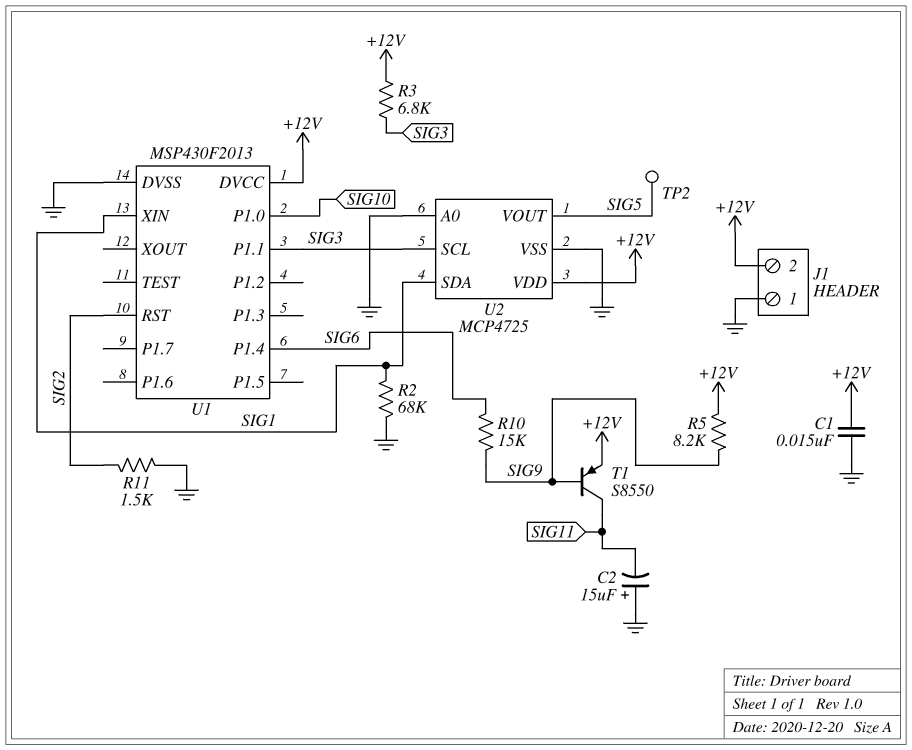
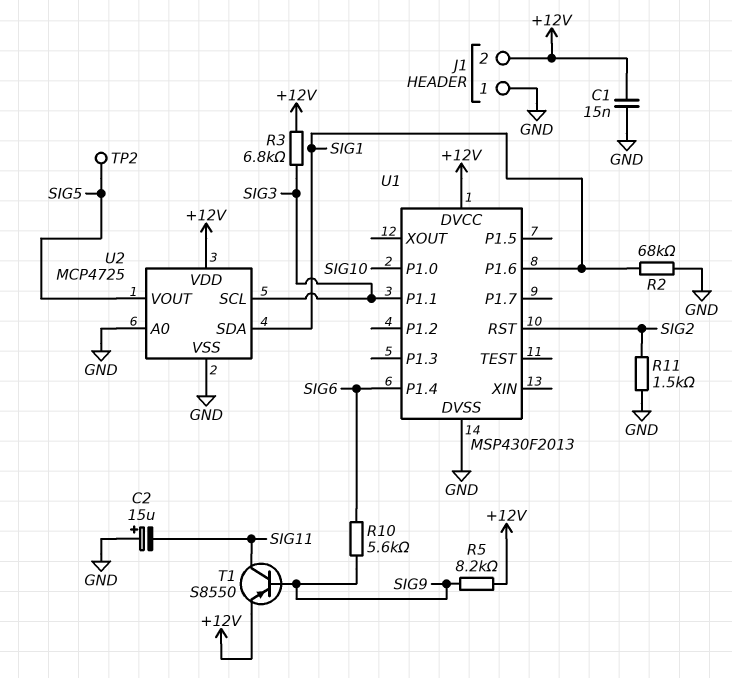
R10: 15k (SIG6, SIG9) -> 5.6k (SIG6, SIG9)
U1 pin P1.6: none -> SIG1
U1 pin XIN: SIG1 -> none

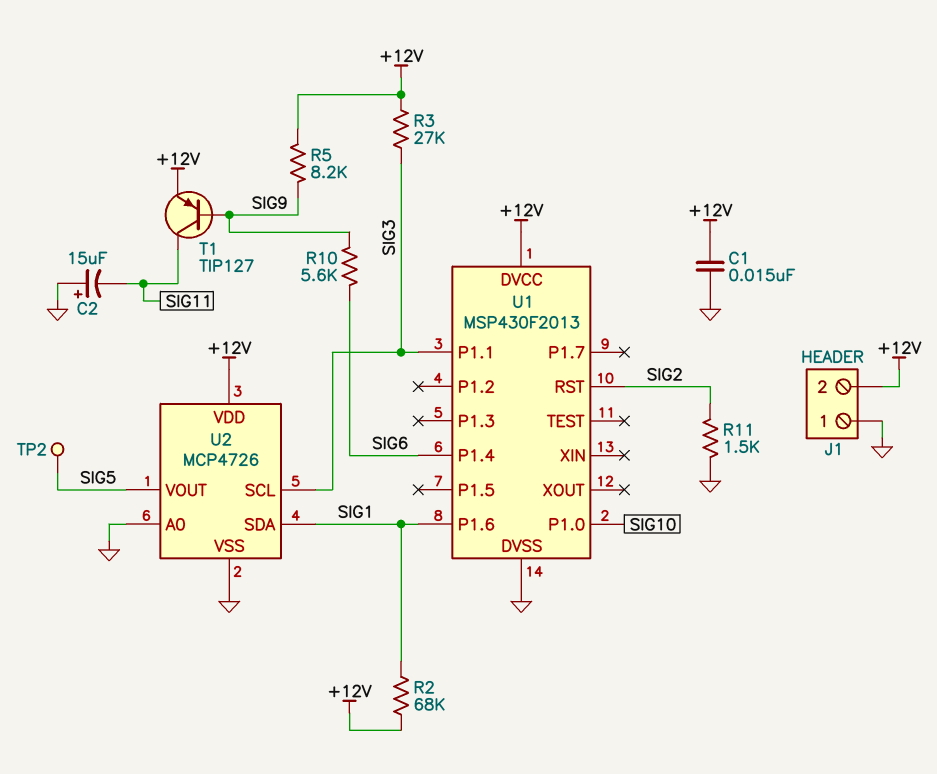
R2: 68k (GND, SIG1) -> 68k (+12V, SIG1)
R3: 6.8k (+12V, SIG3) -> 27k (+12V, SIG3)
T1: PNP S8550 (B SIG9, C SIG11, E +12V) -> PNP TIP127 (B SIG9, C SIG11, E +12V)
U2: MCP4725 -> MCP4726

